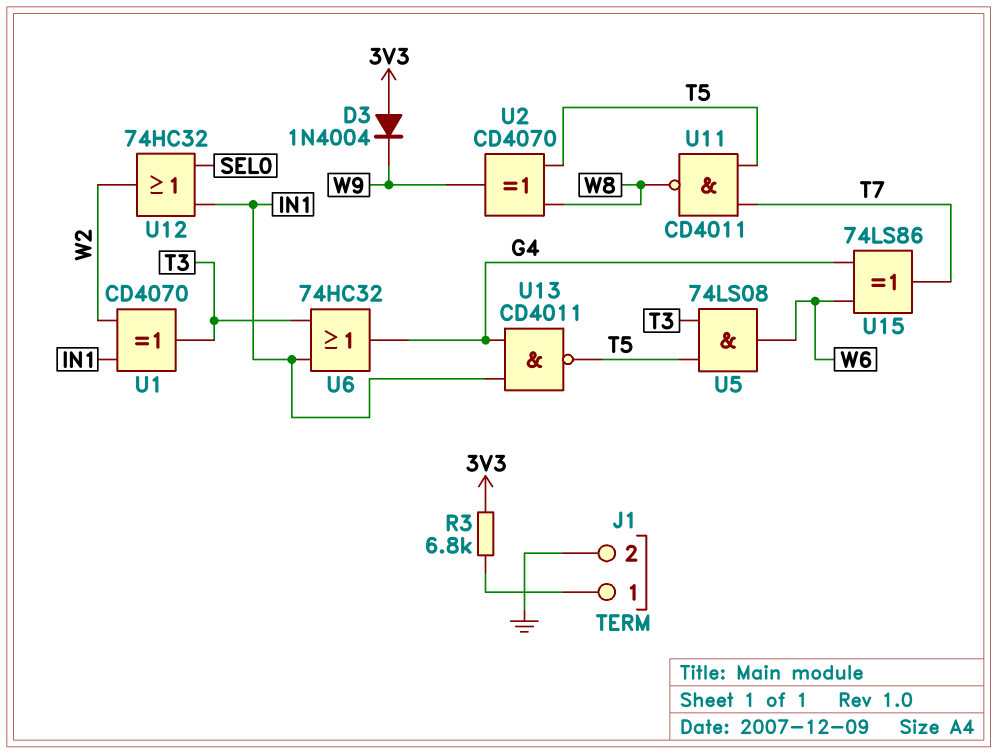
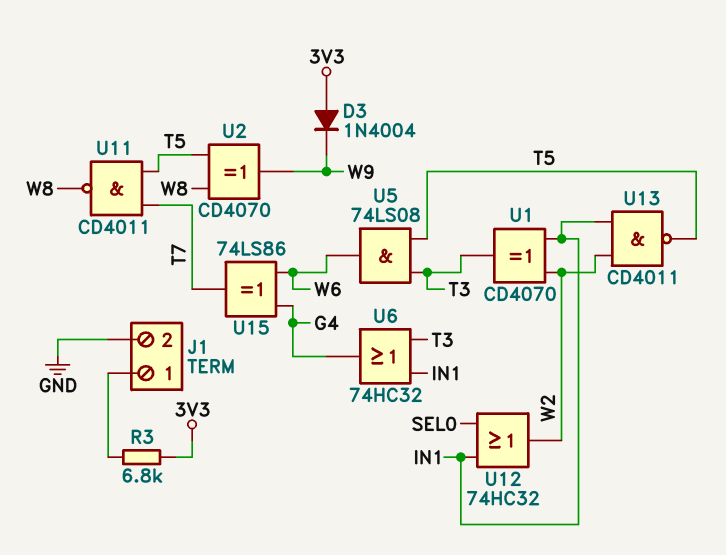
U13: NAND CD4011 (in G4, in IN1, out T5) -> NAND CD4011 (in IN1, in W2, out T5)

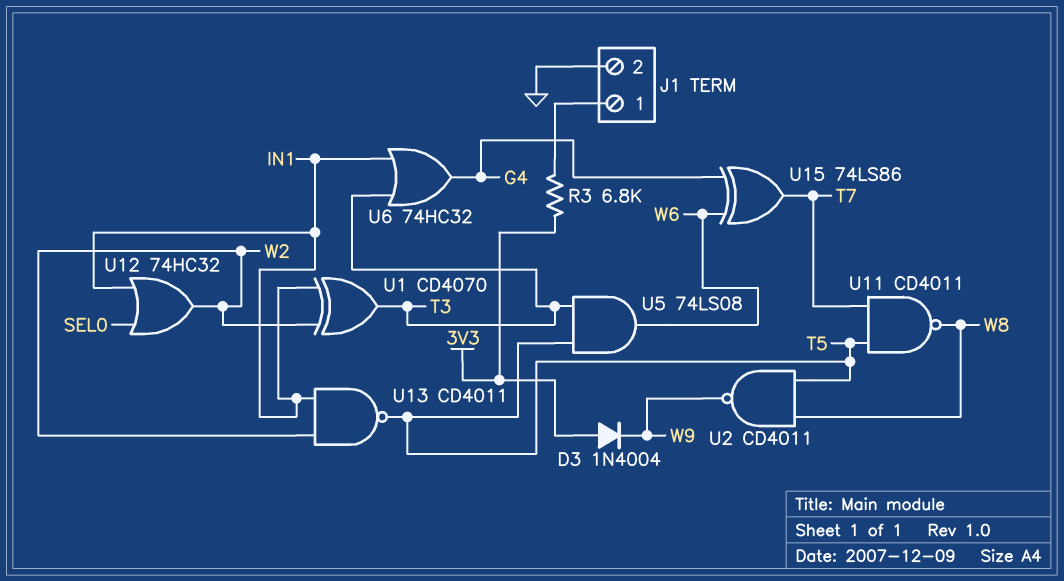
U2: XOR CD4070 (in T5, in W8, out W9) -> NAND CD4011 (in T5, in W8, out W9)

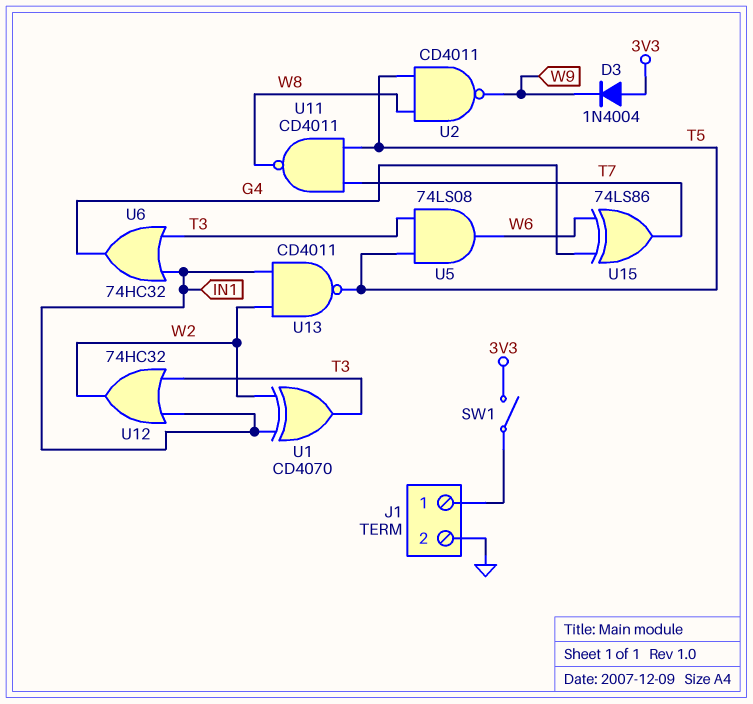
R3: 6.8k (3V3, J1/1) -> none
SW1: none -> switch (3V3, J1/1)
U12: OR 74HC32 (in IN1, in SEL0, out W2) -> OR 74HC32 (in IN1, in T3, out W2)

